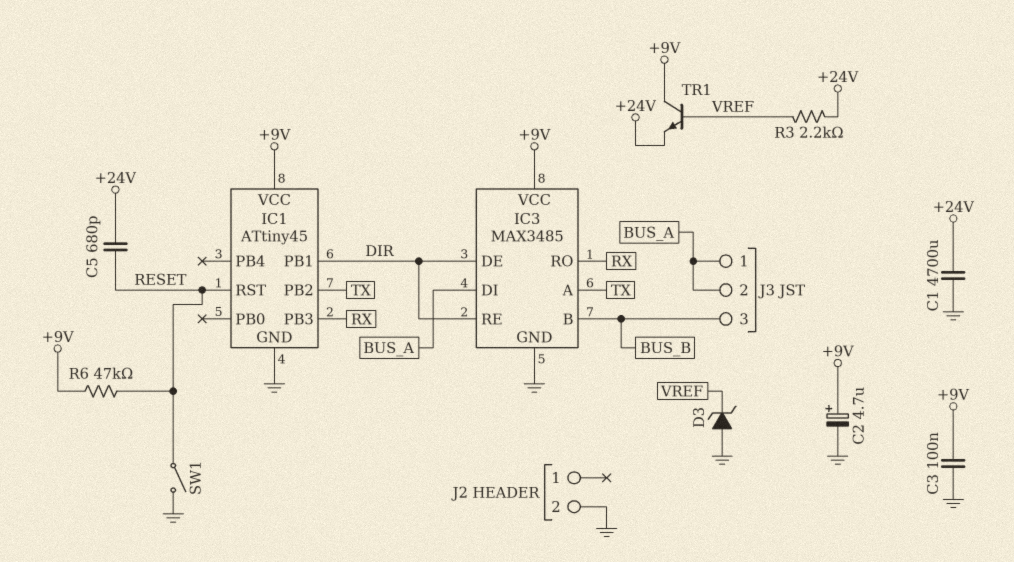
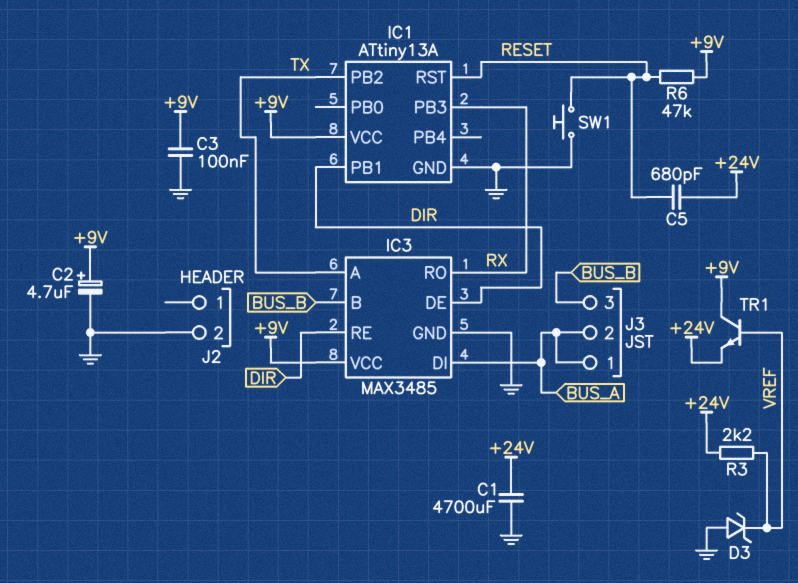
IC1: ATtiny45 -> ATtiny13A
SW1: switch (GND, RESET) -> button (GND, RESET)

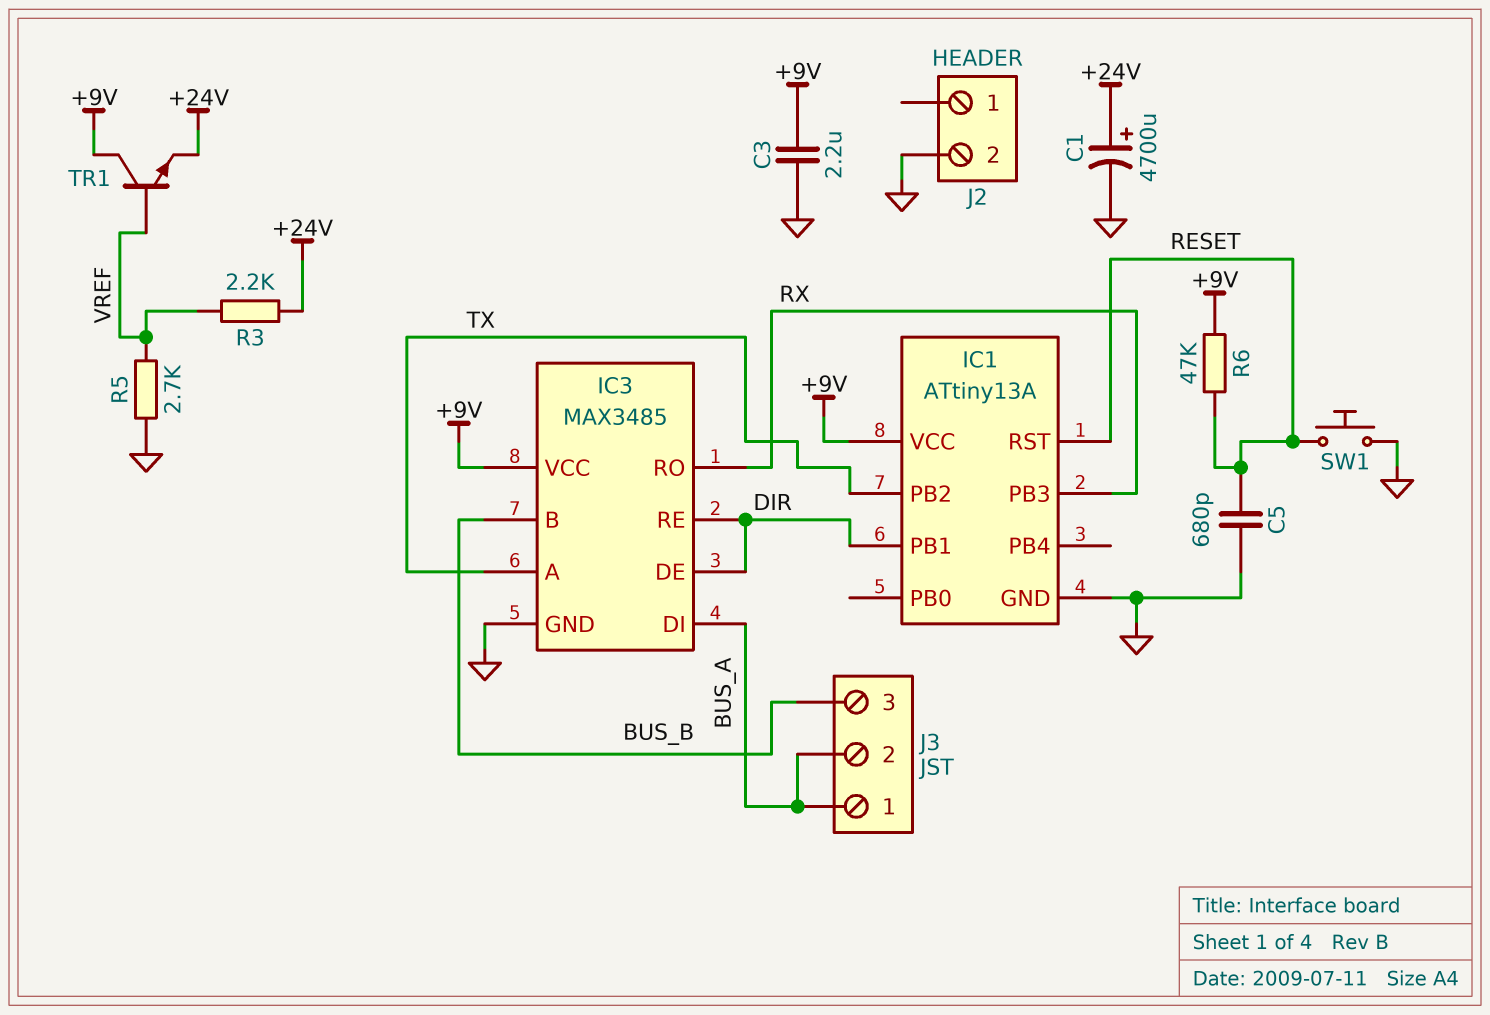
C1: 4700uF (+24V, GND) -> 4700uF (plus +24V, minus GND)
C2: 4.7uF (plus +9V, minus GND) -> none
C3: 100nF (+9V, GND) -> 2.2uF (+9V, GND)
C5: 680pF (+24V, RESET) -> 680pF (GND, RESET)
D3: zener (A GND, K VREF) -> none
R5: none -> 2.7k (GND, VREF)

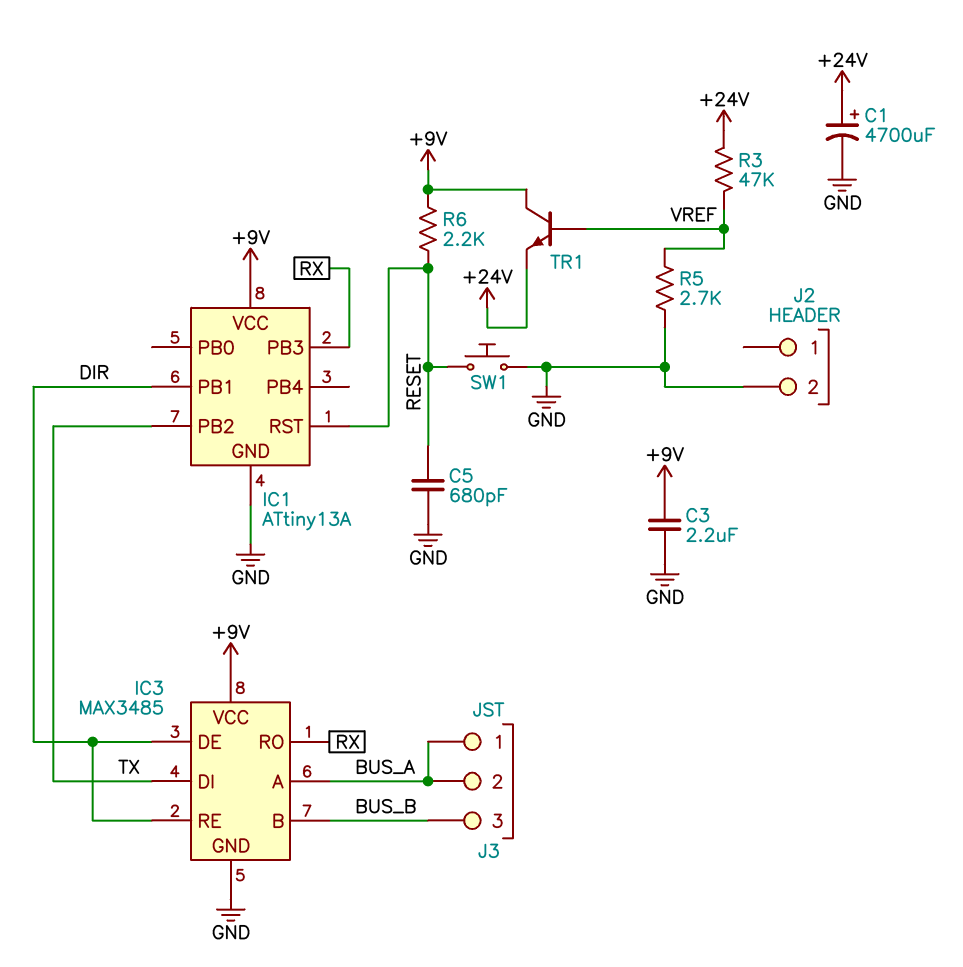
IC3 pin A: TX -> BUS_A
IC3 pin DI: BUS_A -> TX
R3: 2.2k (+24V, VREF) -> 47k (+24V, VREF)
R6: 47k (+9V, RESET) -> 2.2k (+9V, RESET)

